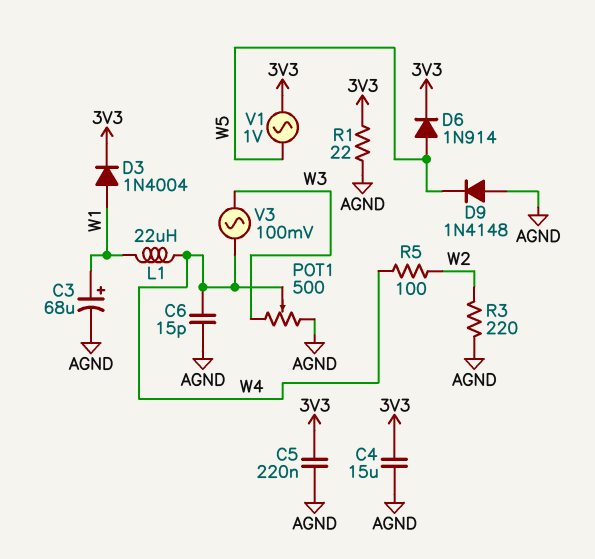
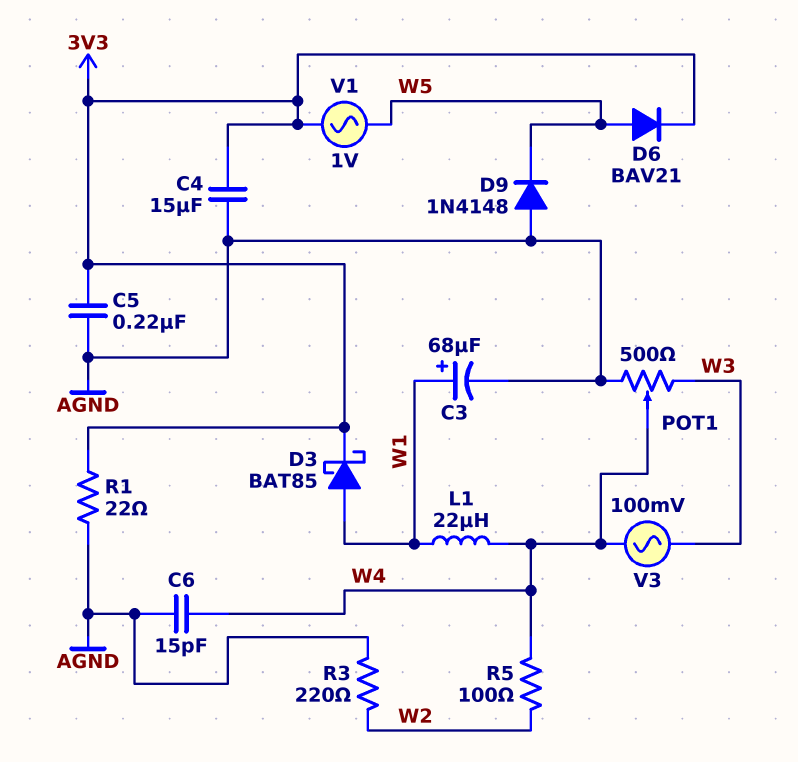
D3: diode 1N4004 (A W1, K 3V3) -> schottky BAT85 (A W1, K 3V3)
D6: diode 1N914 (A W5, K 3V3) -> diode BAV21 (A W5, K 3V3)

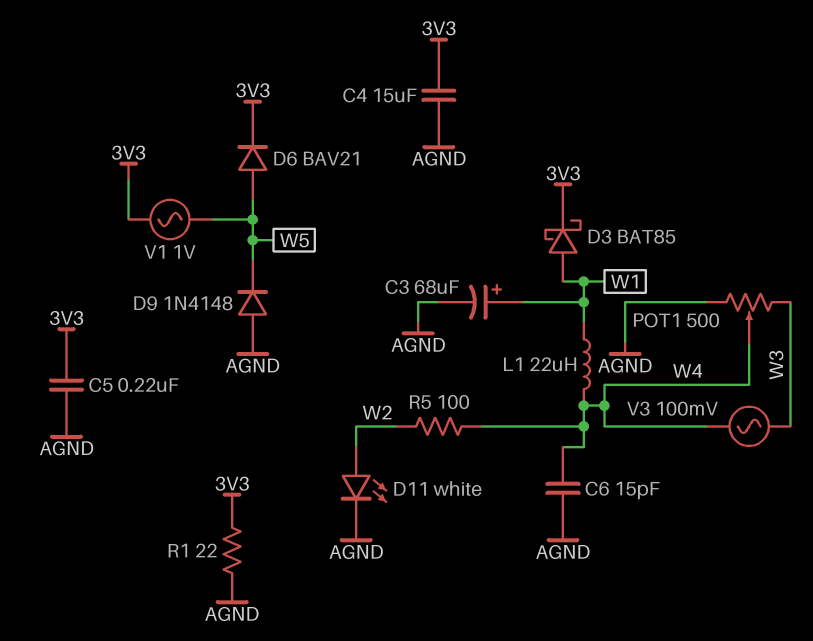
D11: none -> LED white (A W2, K AGND)
R3: 220 (AGND, W2) -> none

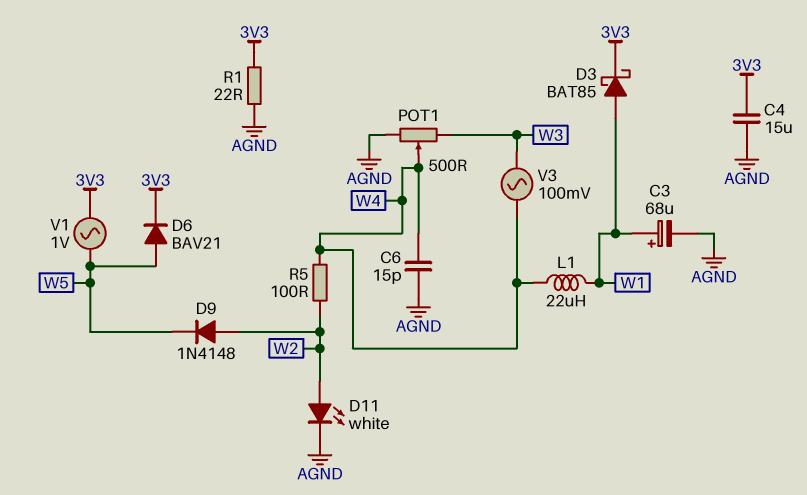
C5: 220nF (3V3, AGND) -> none
D9: diode 1N4148 (A AGND, K W5) -> diode 1N4148 (A W2, K W5)

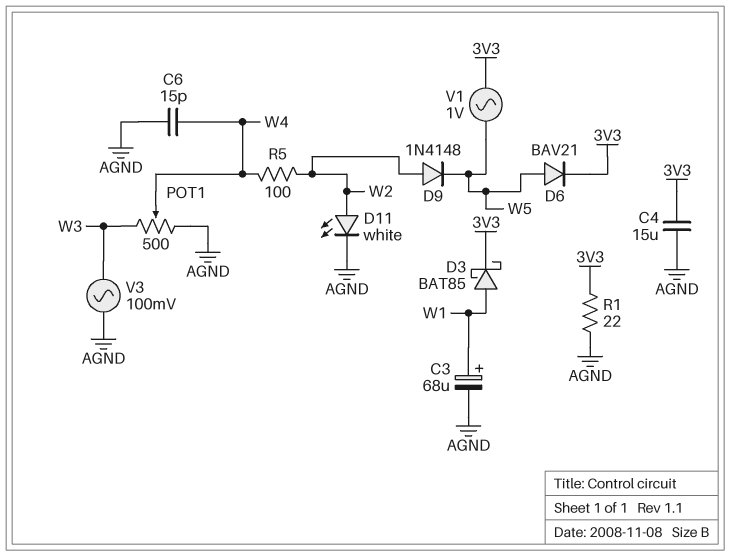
L1: 22uH (W1, W4) -> none
V3: AC 100mV (W3, W4) -> AC 100mV (AGND, W3)

